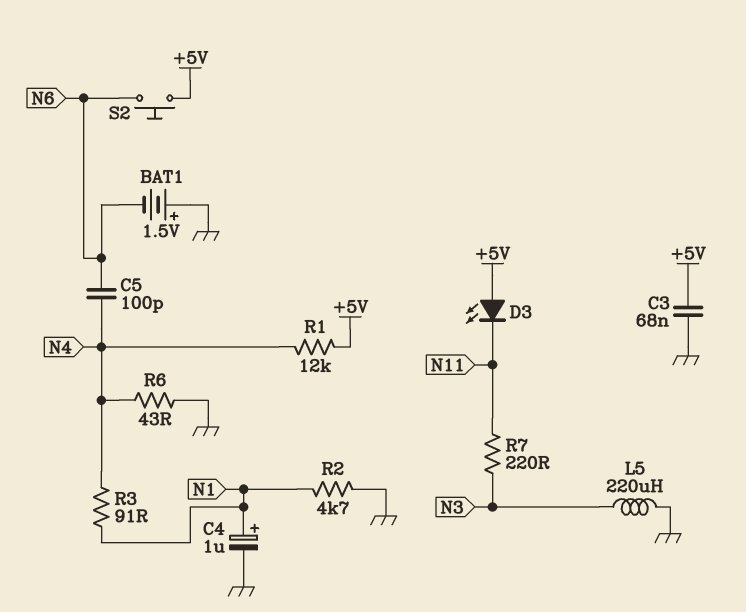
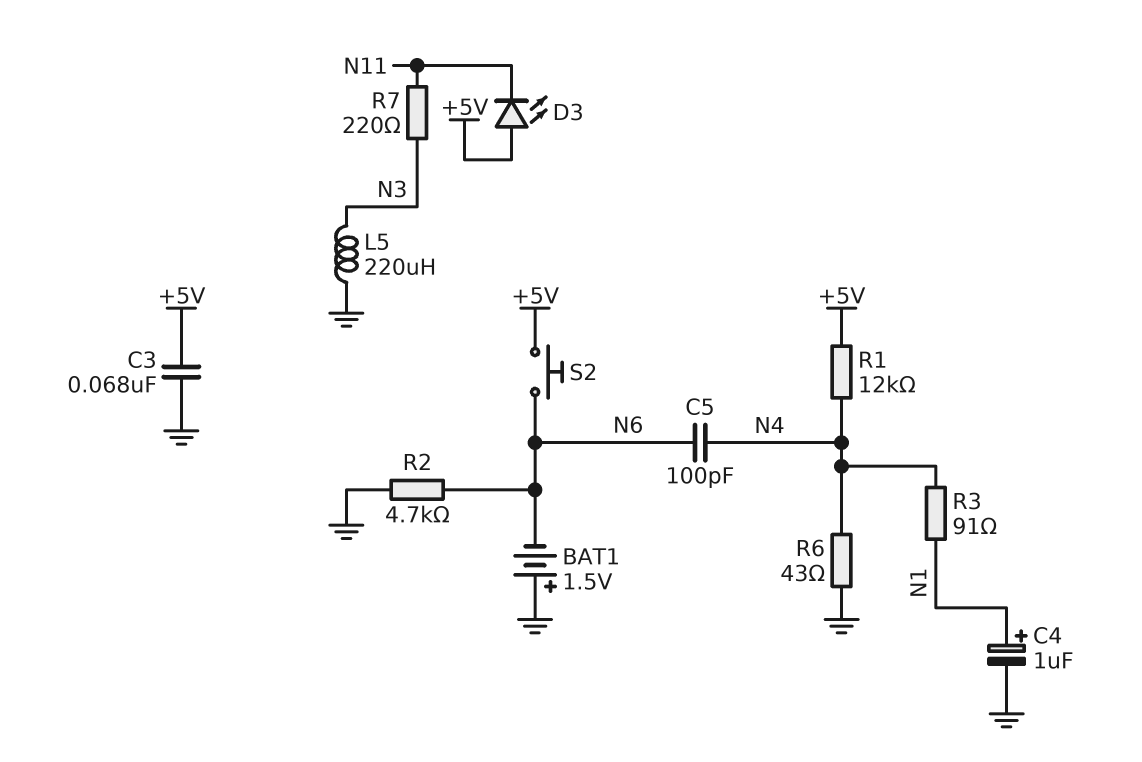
R2: 4.7k (GND, N1) -> 4.7k (GND, N6)

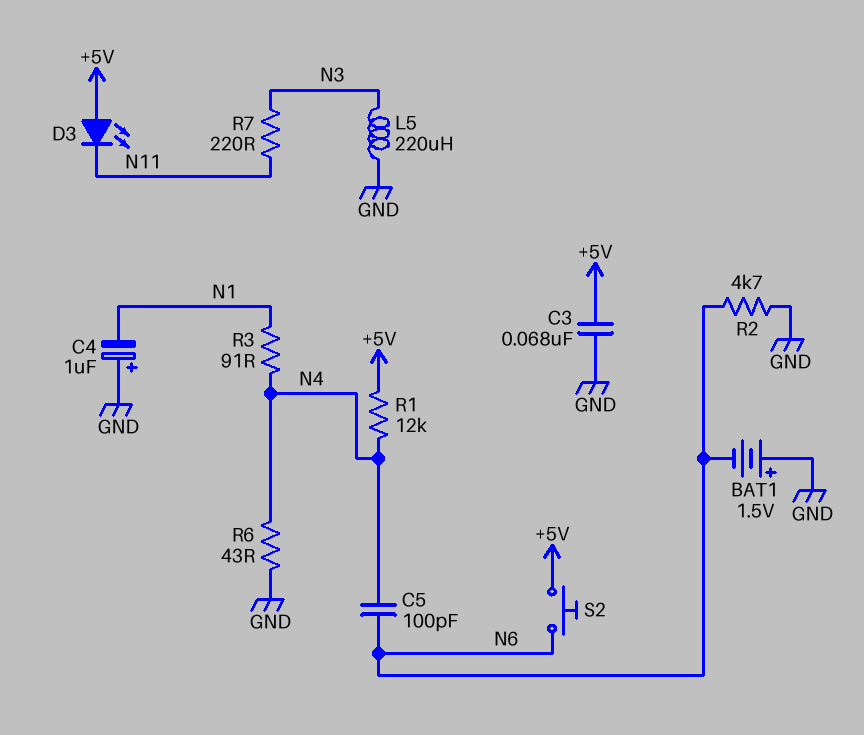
C4: 1uF (plus N1, minus GND) -> 1uF (plus GND, minus N1)

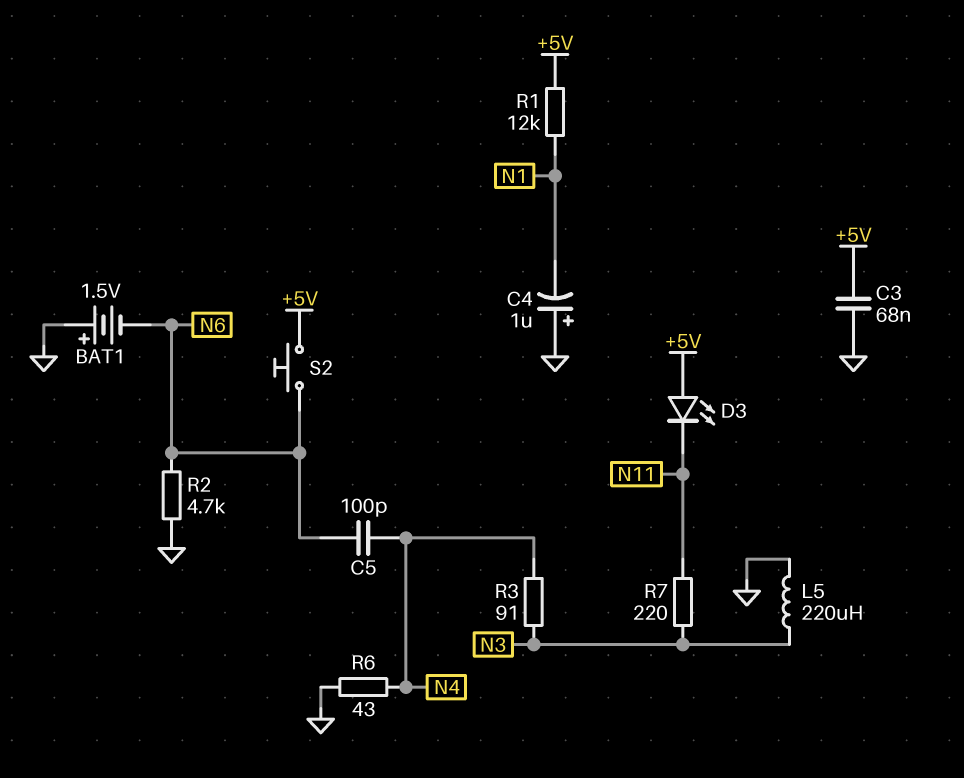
R1: 12k (+5V, N4) -> 12k (+5V, N1)
R3: 91 (N1, N4) -> 91 (N3, N4)

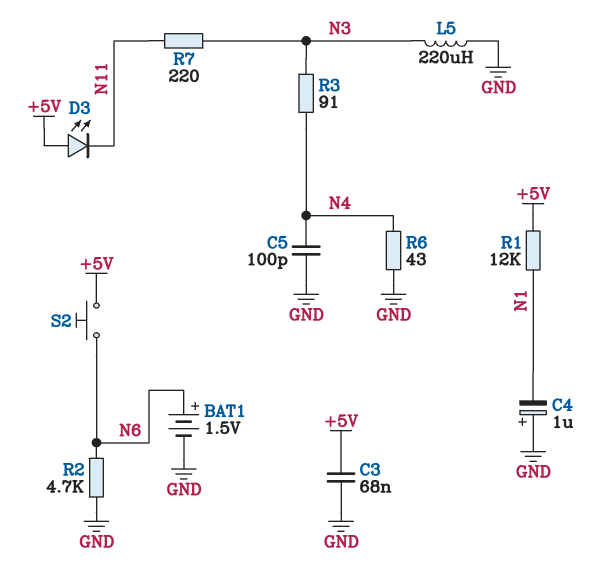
BAT1: 1.5V (plus GND, minus N6) -> 1.5V (plus N6, minus GND)
C5: 100pF (N4, N6) -> 100pF (GND, N4)

